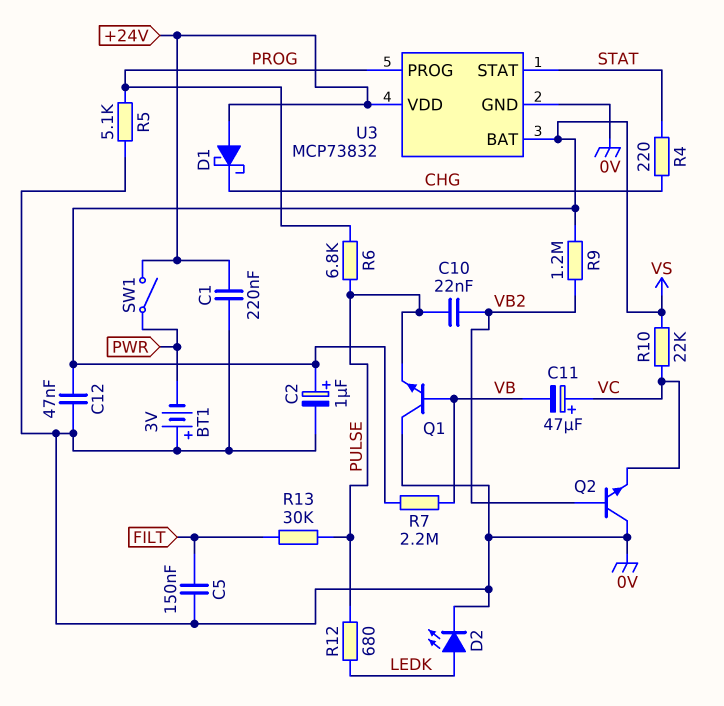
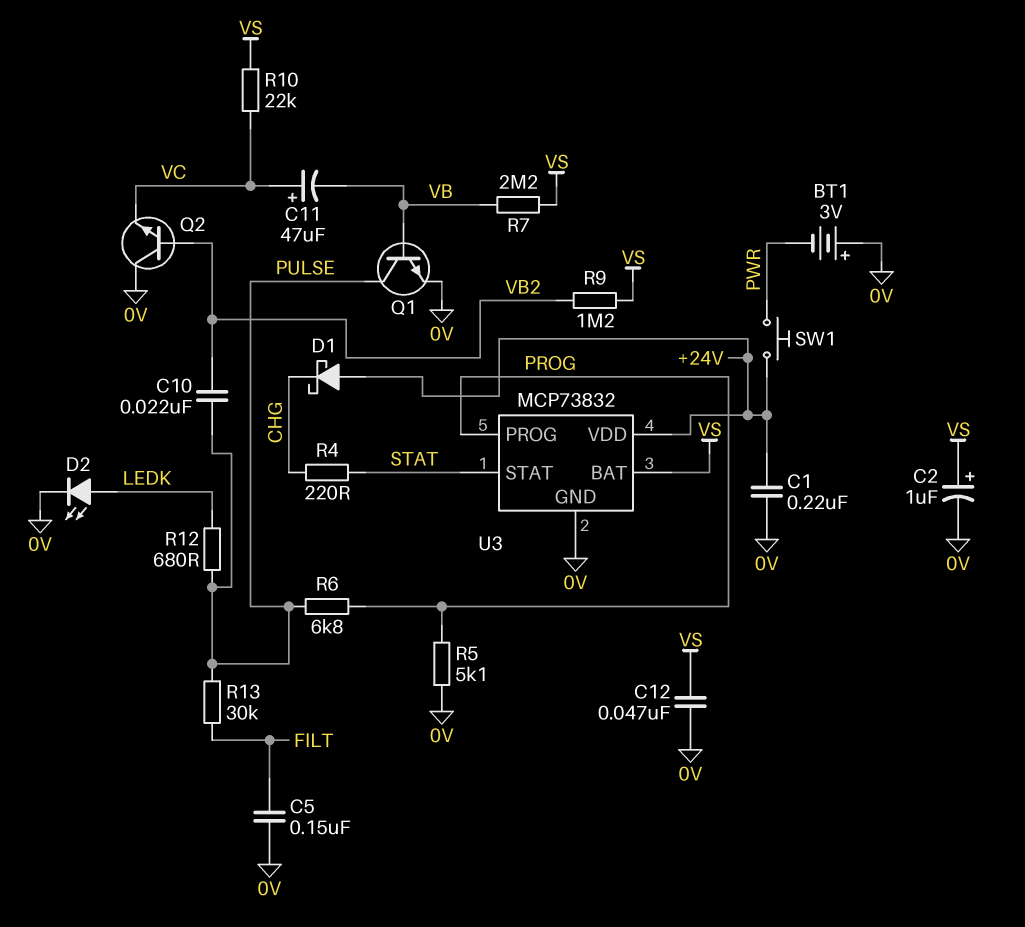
Q1: NPN (B VB, C 0V, E PULSE) -> NPN (B VB, C PULSE, E 0V)
SW1: switch (+24V, PWR) -> button (+24V, PWR)

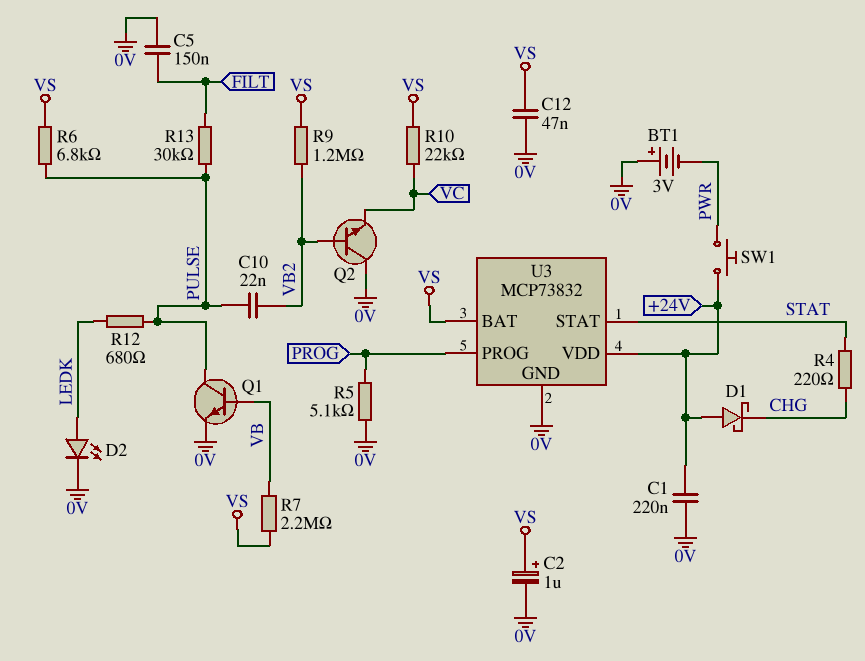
C11: 47uF (plus VC, minus VB) -> none
R6: 6.8k (PROG, PULSE) -> 6.8k (PULSE, VS)

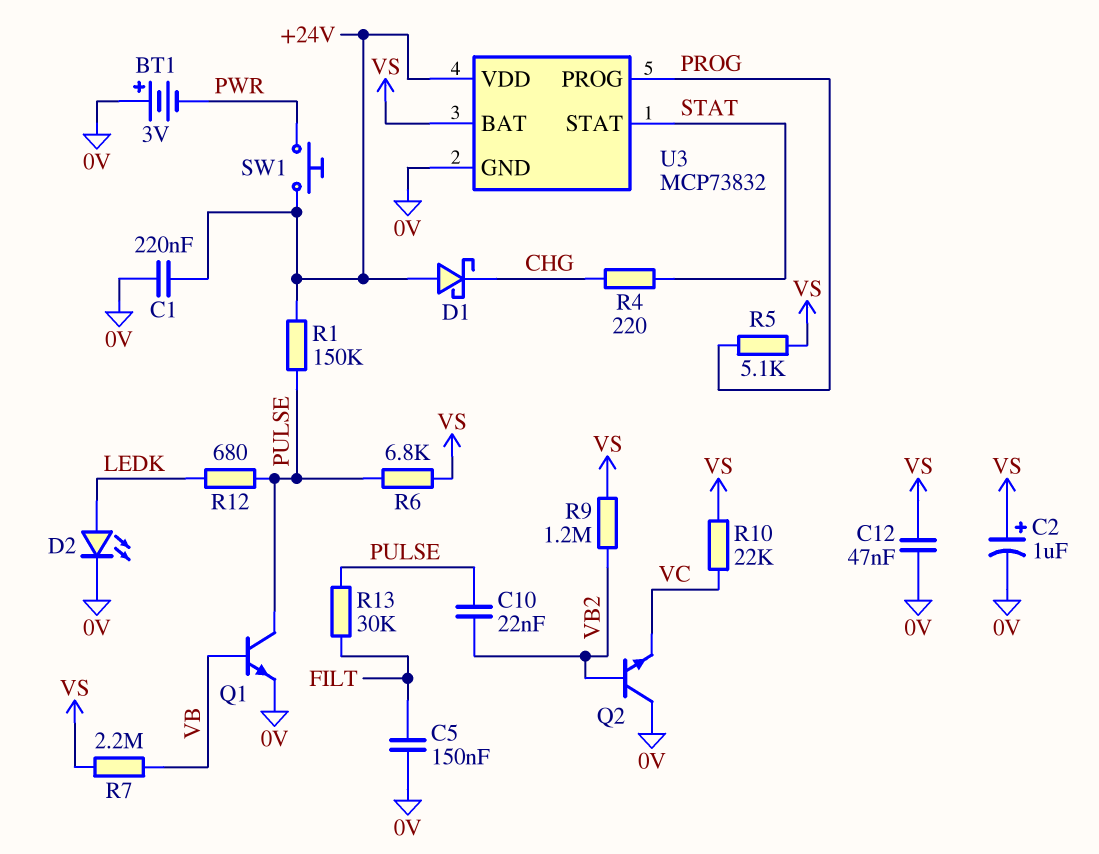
R1: none -> 150k (+24V, PULSE)
R5: 5.1k (0V, PROG) -> 5.1k (PROG, VS)

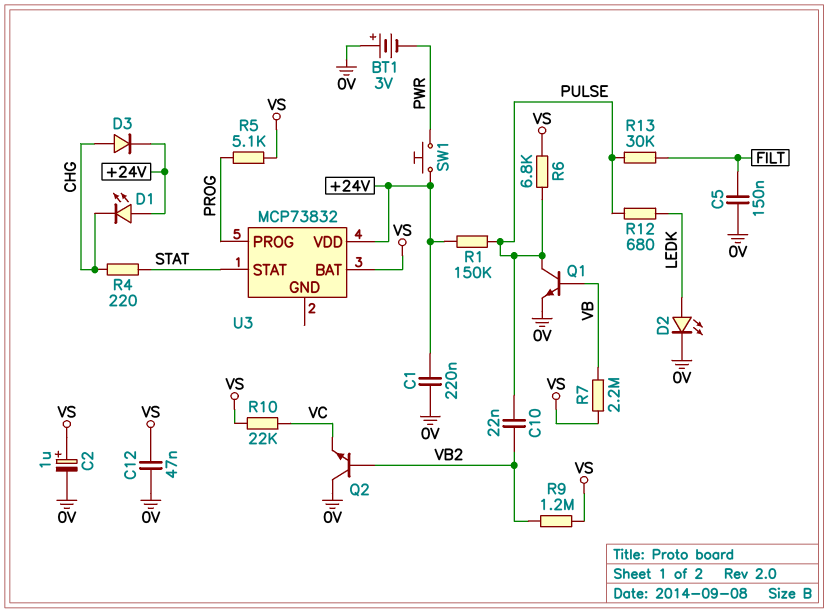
D1: schottky (A +24V, K CHG) -> LED (A +24V, K CHG)
D3: none -> diode (A CHG, K +24V)
U3 pin GND: 0V -> none

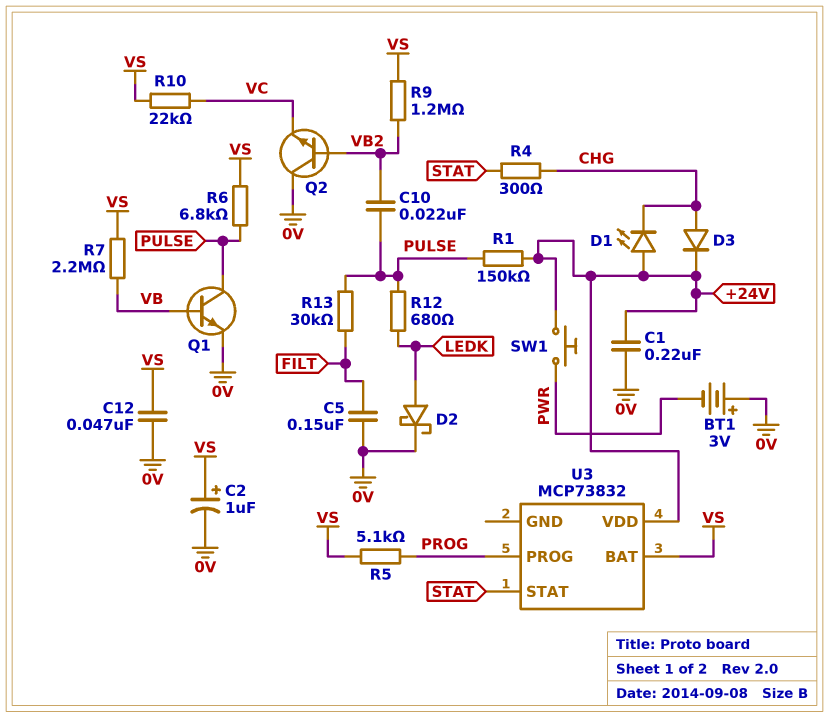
D2: LED (A LEDK, K 0V) -> schottky (A LEDK, K 0V)
R4: 220 (CHG, STAT) -> 300 (CHG, STAT)

